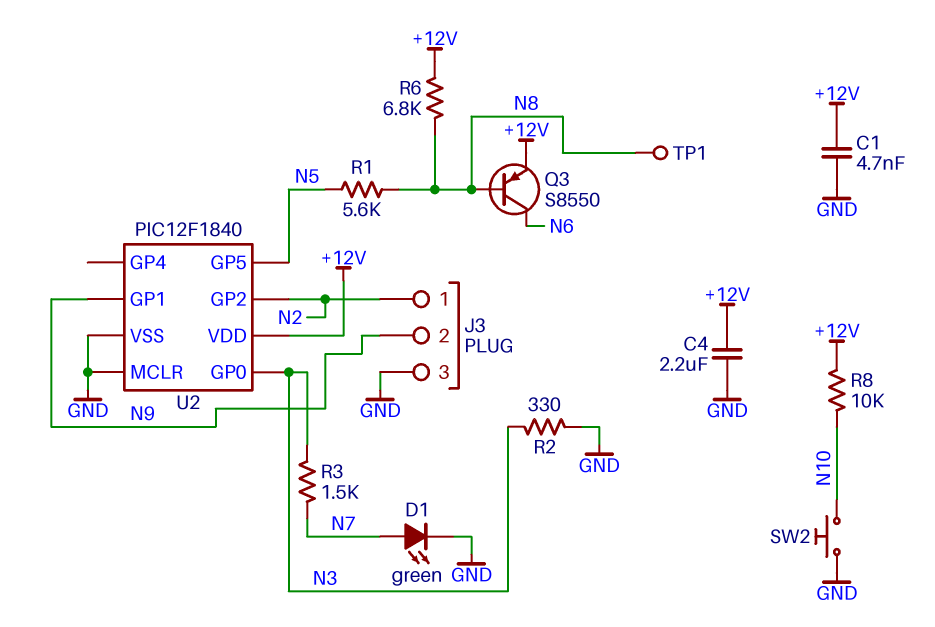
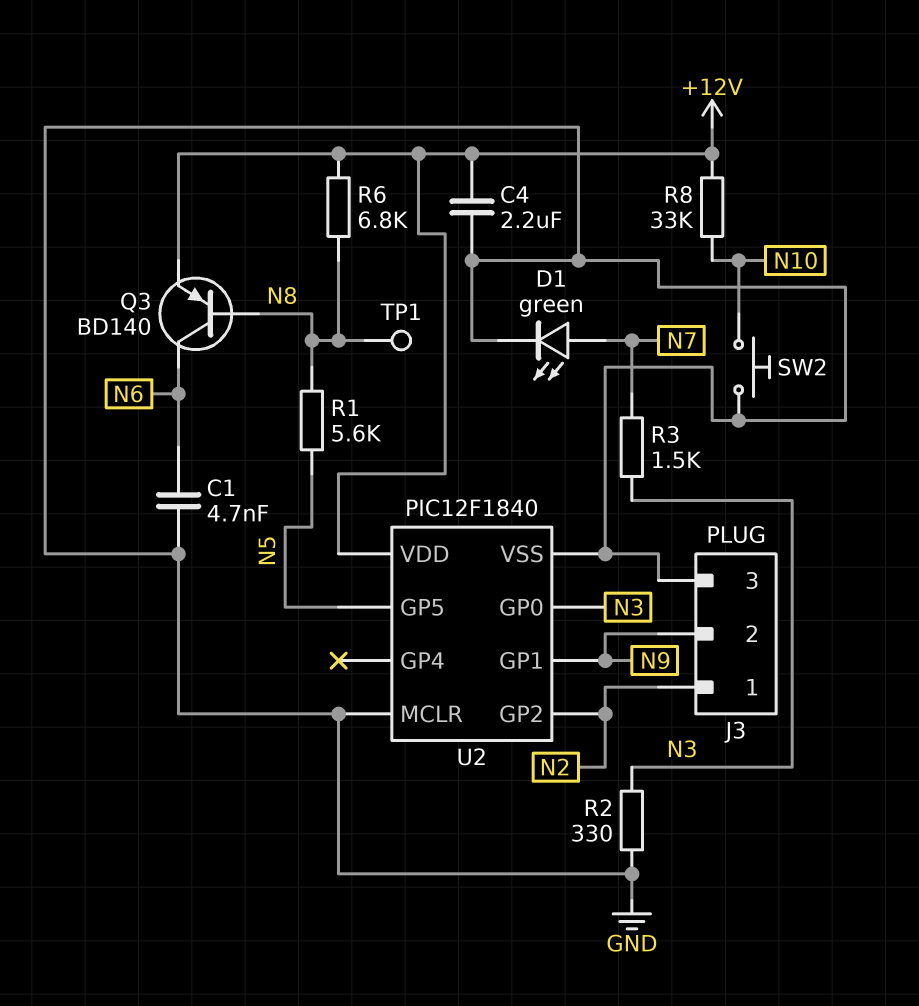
C1: 4.7nF (+12V, GND) -> 4.7nF (GND, N6)
Q3: PNP S8550 (B N8, C N6, E +12V) -> PNP BD140 (B N8, C N6, E +12V)
R8: 10k (+12V, N10) -> 33k (+12V, N10)

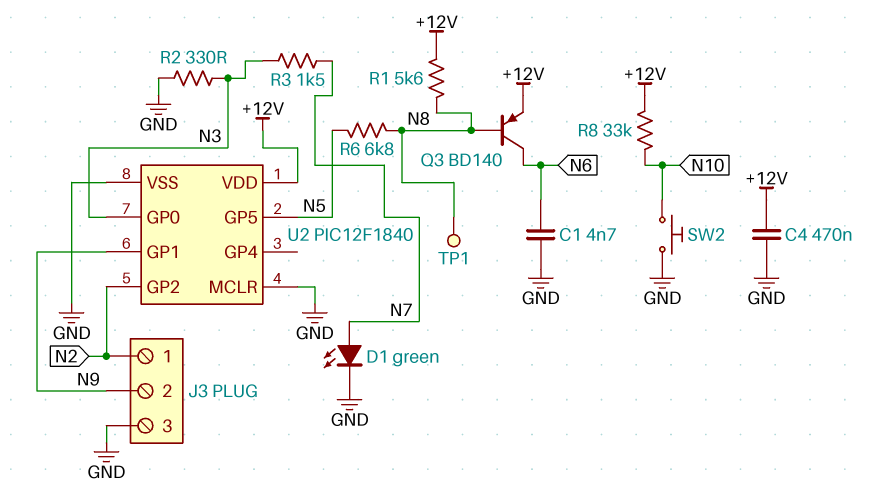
C4: 2.2uF (+12V, GND) -> 470nF (+12V, GND)
R1: 5.6k (N5, N8) -> 5.6k (+12V, N8)
R6: 6.8k (+12V, N8) -> 6.8k (N5, N8)

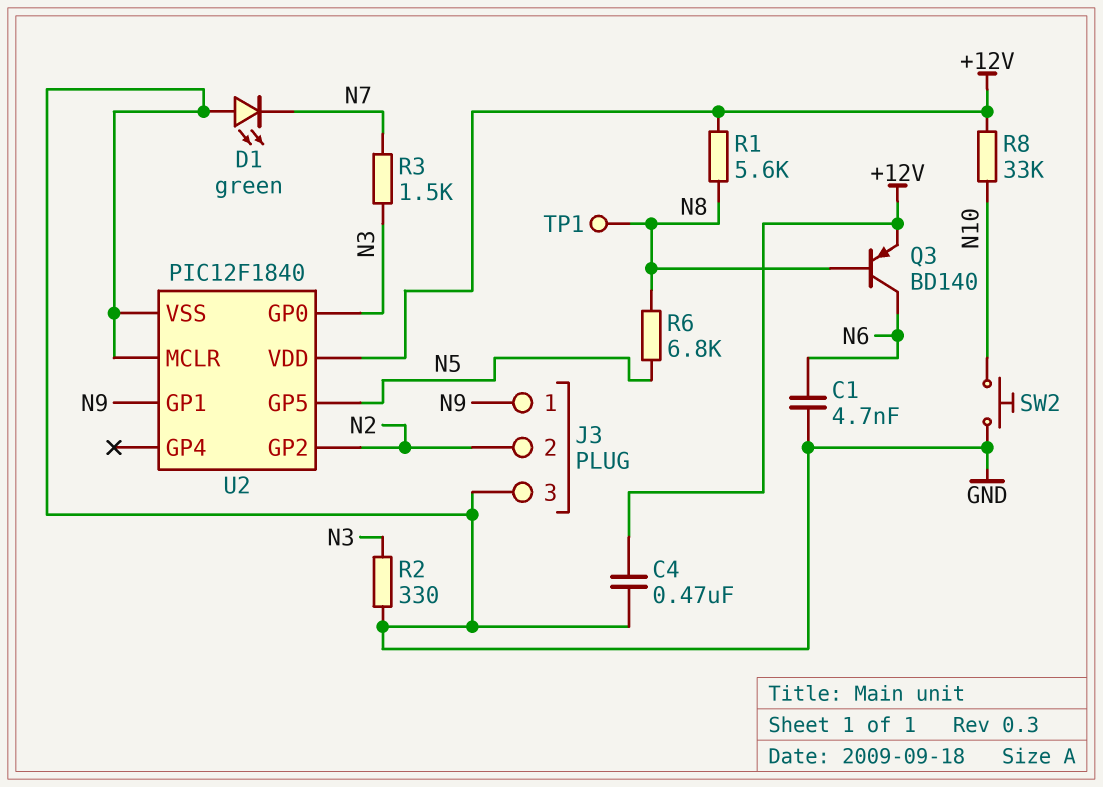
D1: LED green (A N7, K GND) -> LED green (A GND, K N7)
J3 pin 1: N2 -> N9
J3 pin 2: N9 -> N2

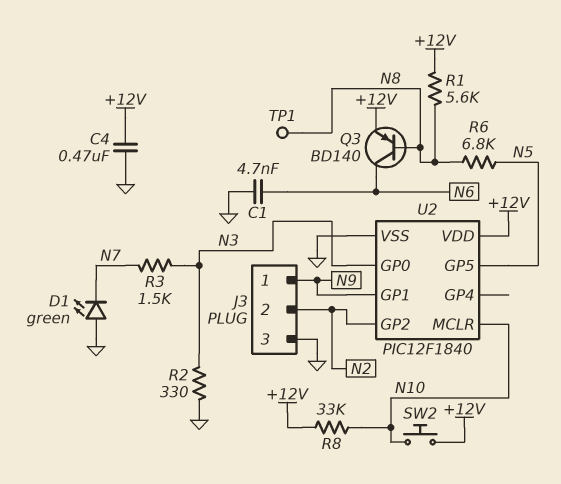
SW2: button (GND, N10) -> button (+12V, N10)
U2 pin MCLR: GND -> N10

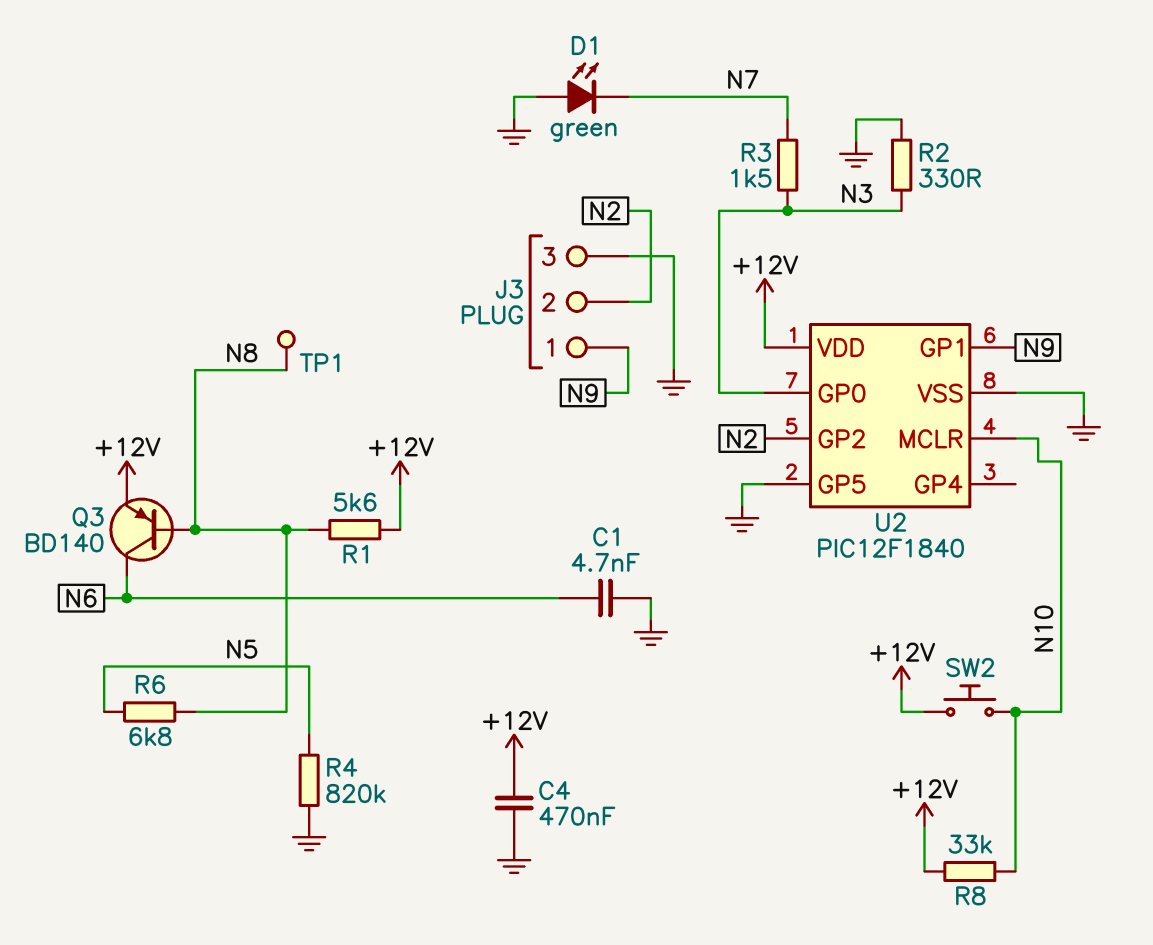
R4: none -> 820k (GND, N5)
U2 pin GP5: N5 -> GND

